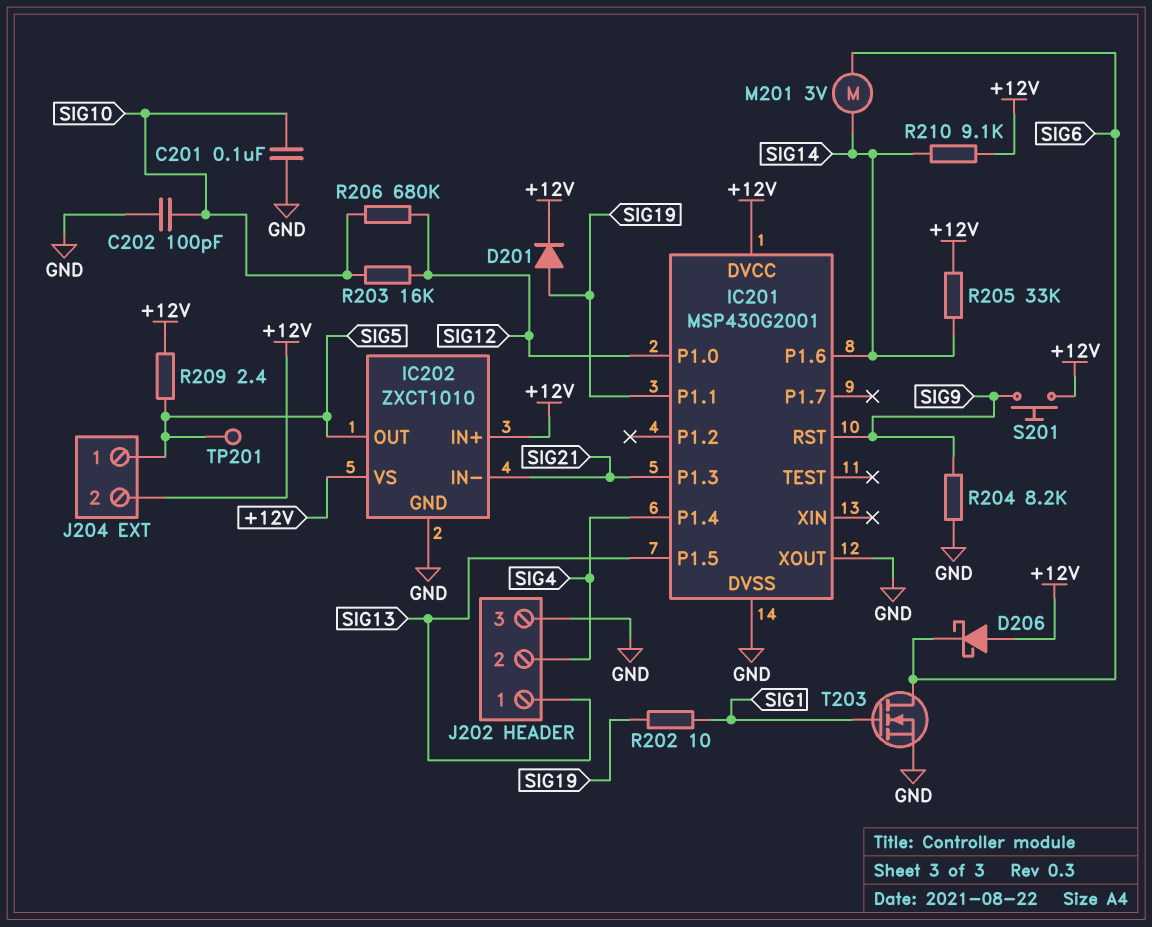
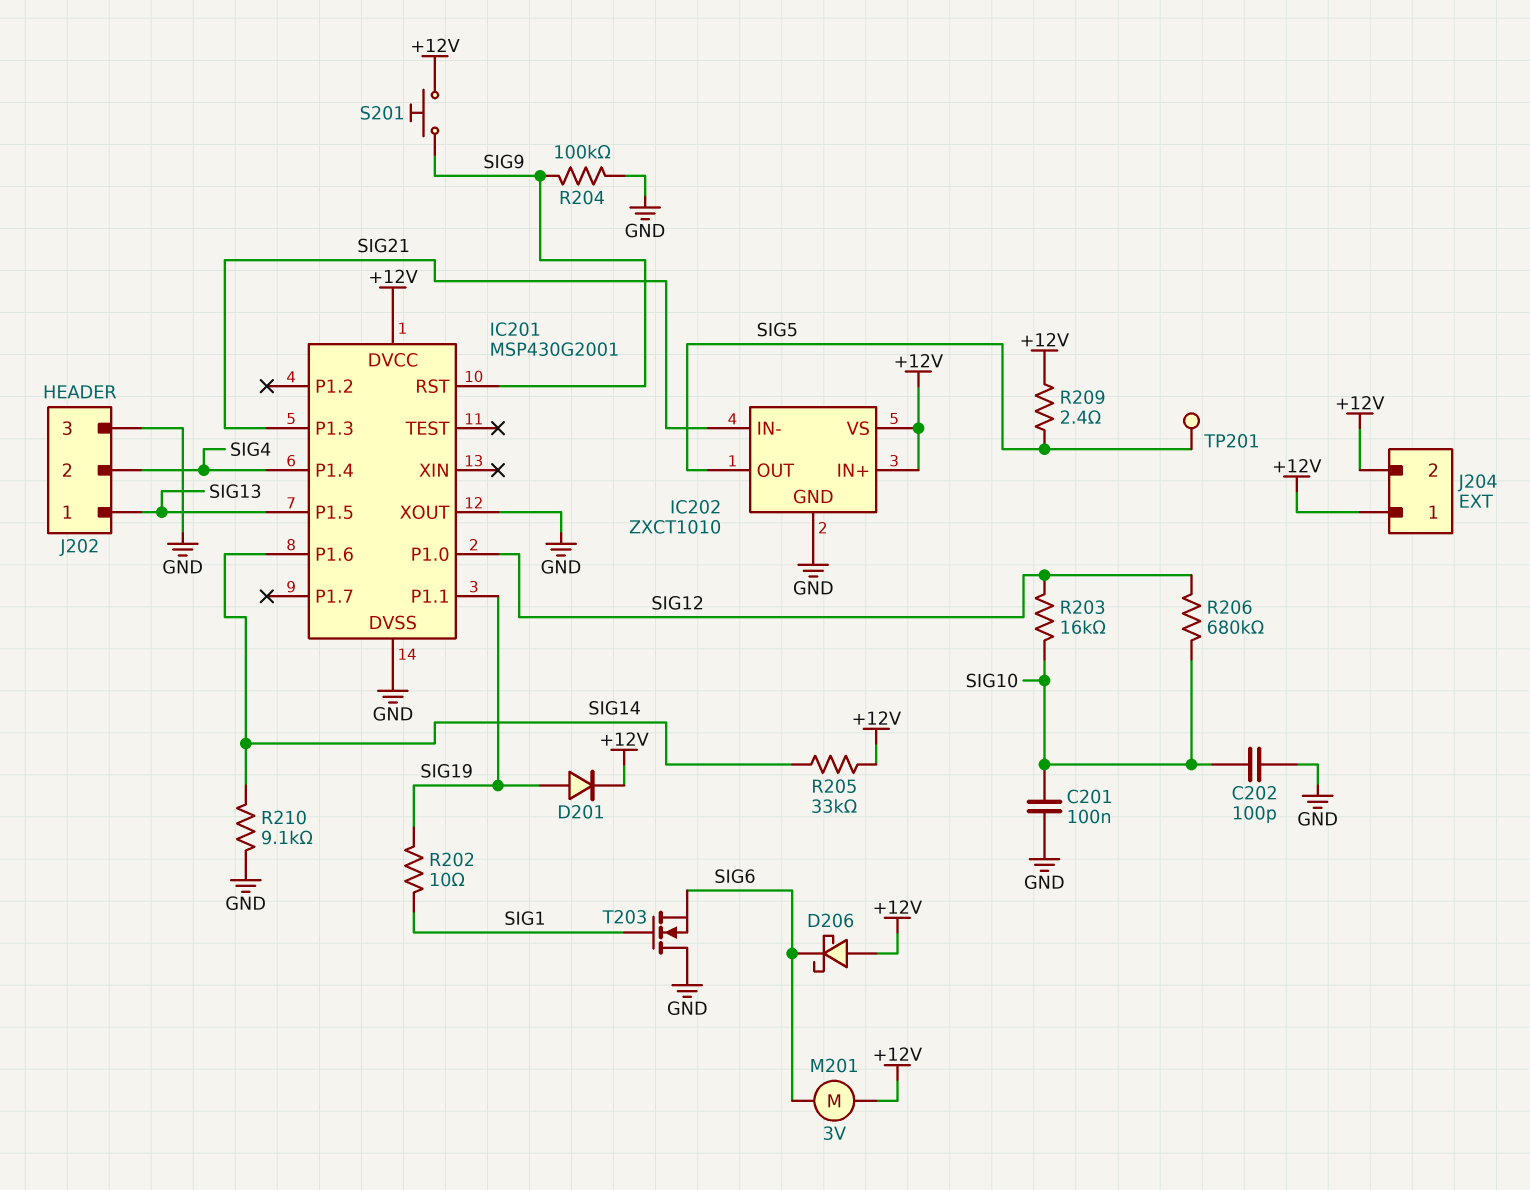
J204 pin 1: SIG5 -> +12V
M201: motor 3V (SIG6, SIG14) -> motor 3V (+12V, SIG6)
R204: 8.2k (GND, SIG9) -> 100k (GND, SIG9)
R210: 9.1k (+12V, SIG14) -> 9.1k (GND, SIG14)
T203: NMOS (G SIG1, D SIG6, S GND) -> NMOS (G SIG1, D GND, S SIG6)

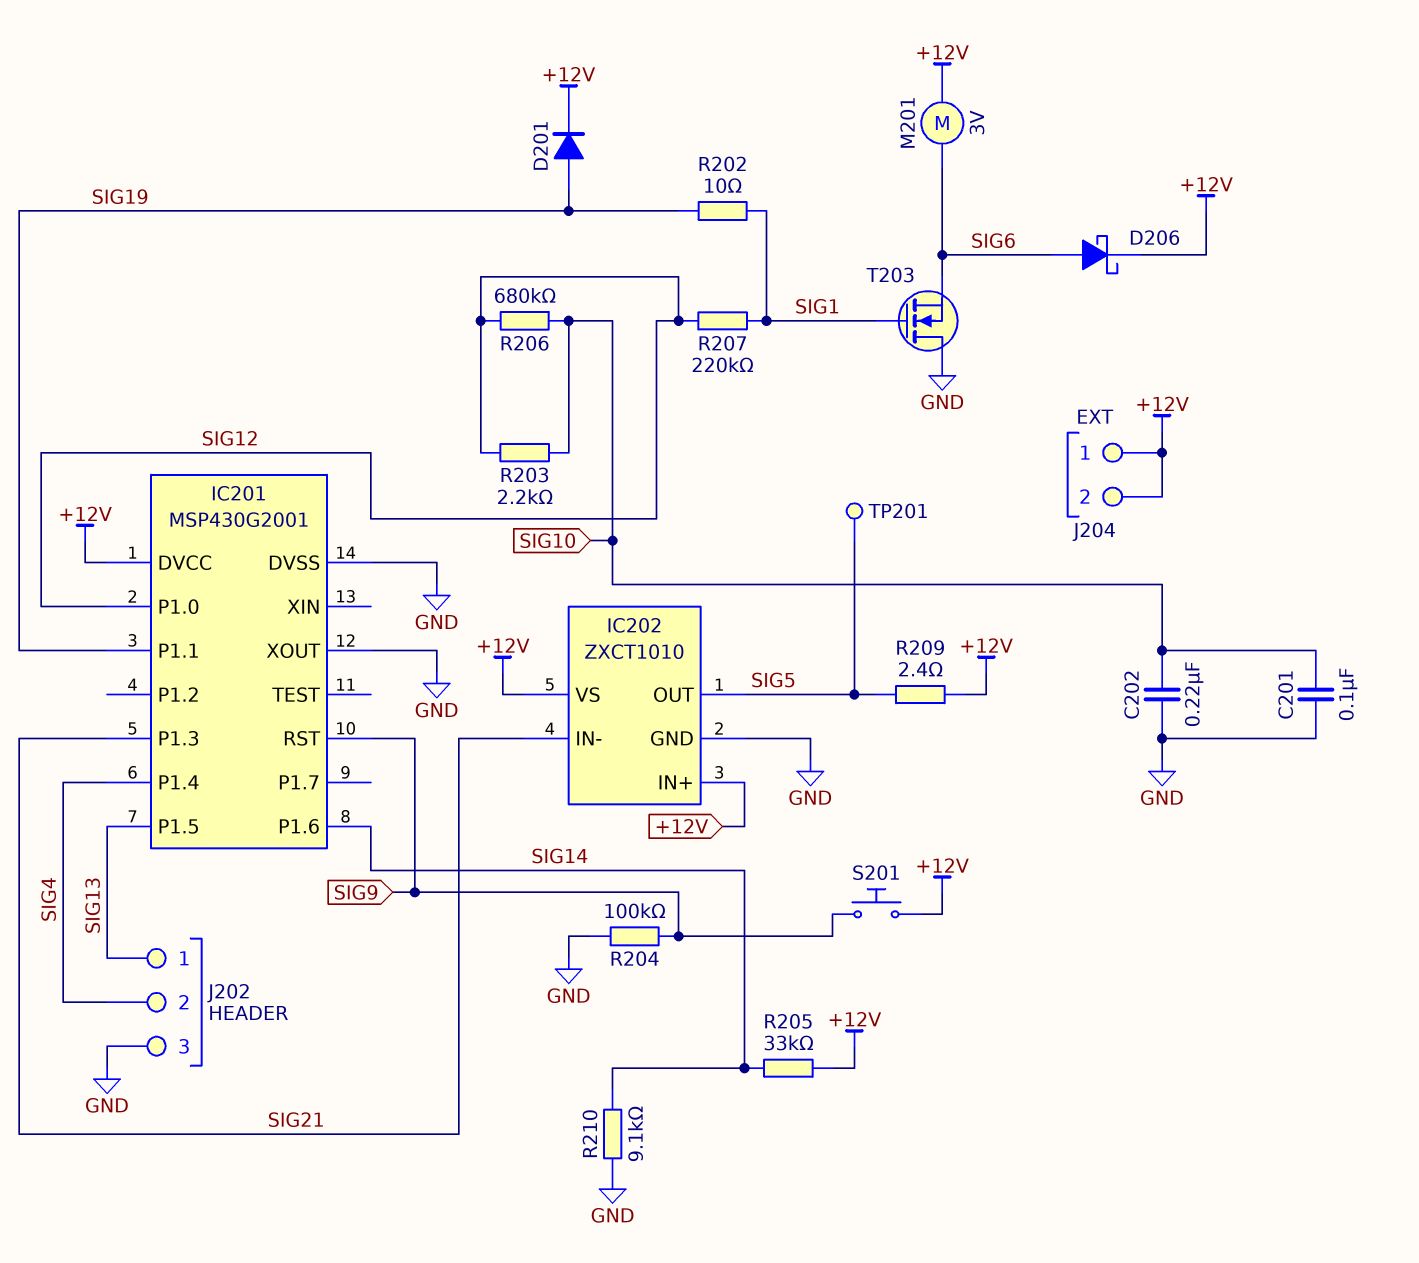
C202: 100pF (GND, SIG10) -> 220nF (GND, SIG10)
D206: schottky (A +12V, K SIG6) -> schottky (A SIG6, K +12V)
R203: 16k (SIG10, SIG12) -> 2.2k (SIG10, SIG12)
R207: none -> 220k (SIG1, SIG12)

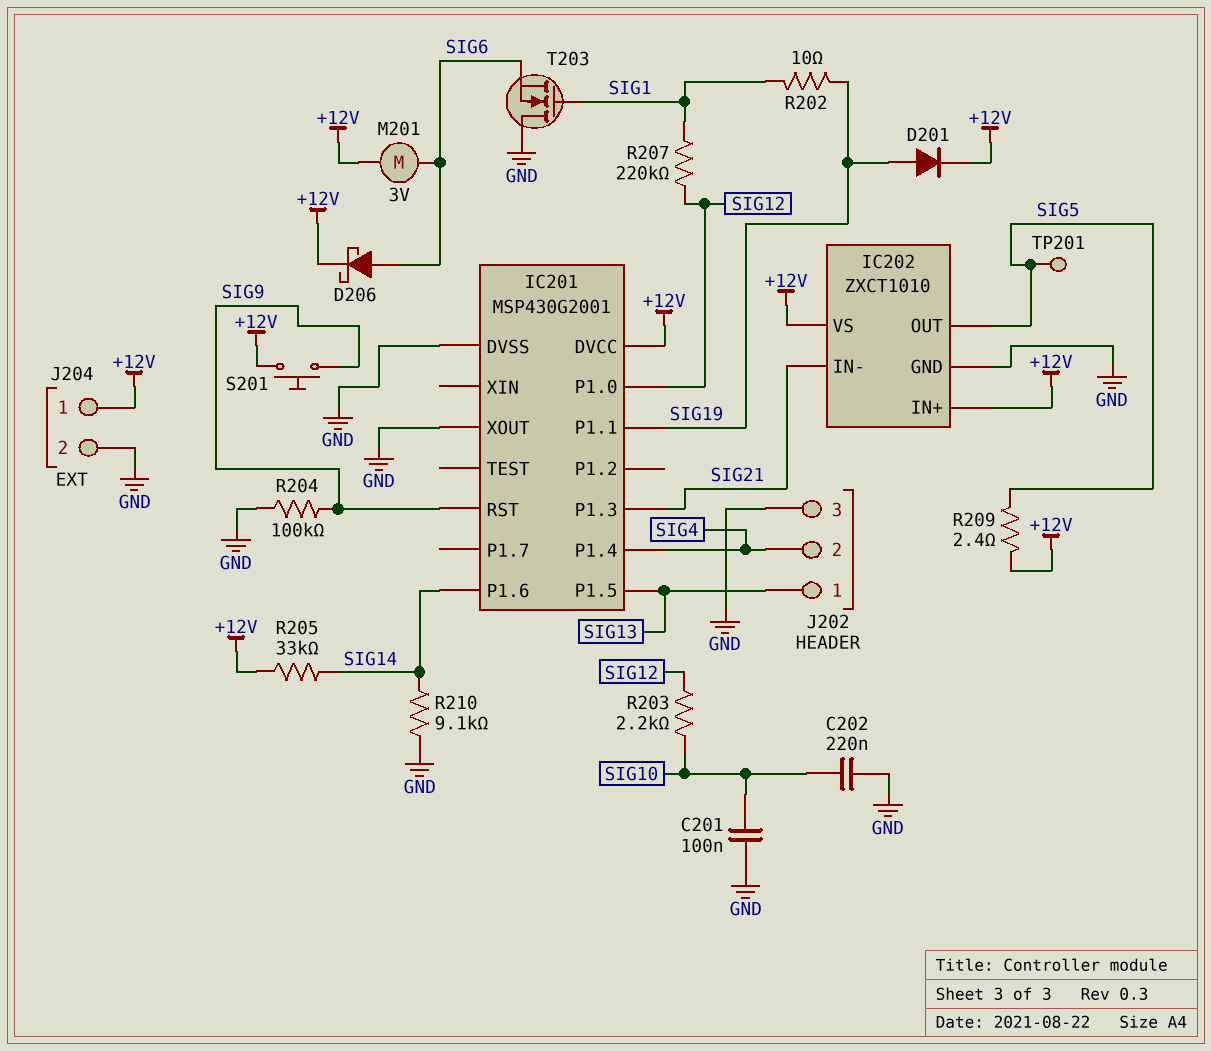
J204 pin 2: +12V -> GND
R206: 680k (SIG10, SIG12) -> none

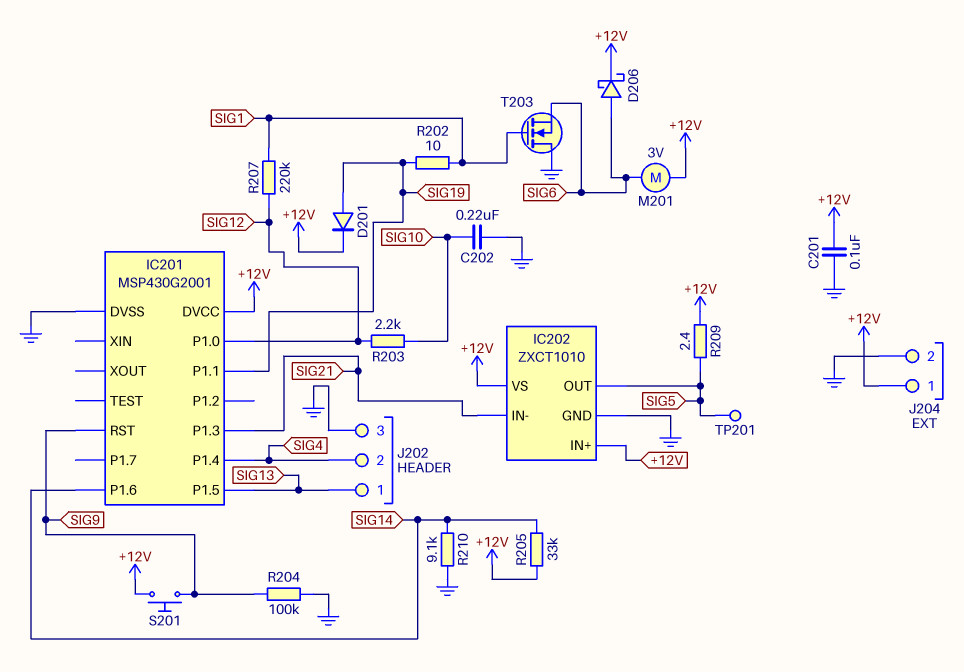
C201: 100nF (GND, SIG10) -> 100nF (+12V, GND)
IC201 pin XOUT: GND -> none

